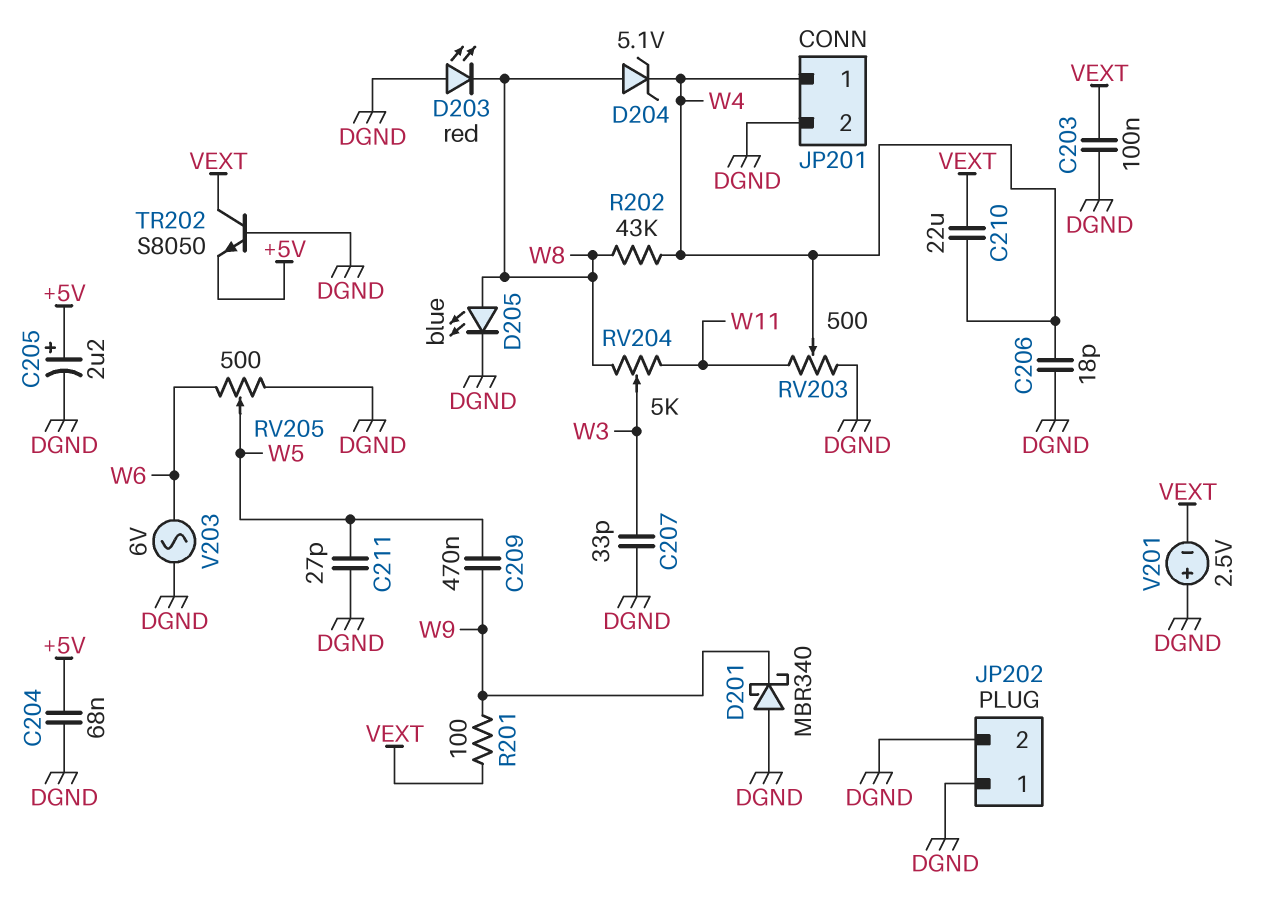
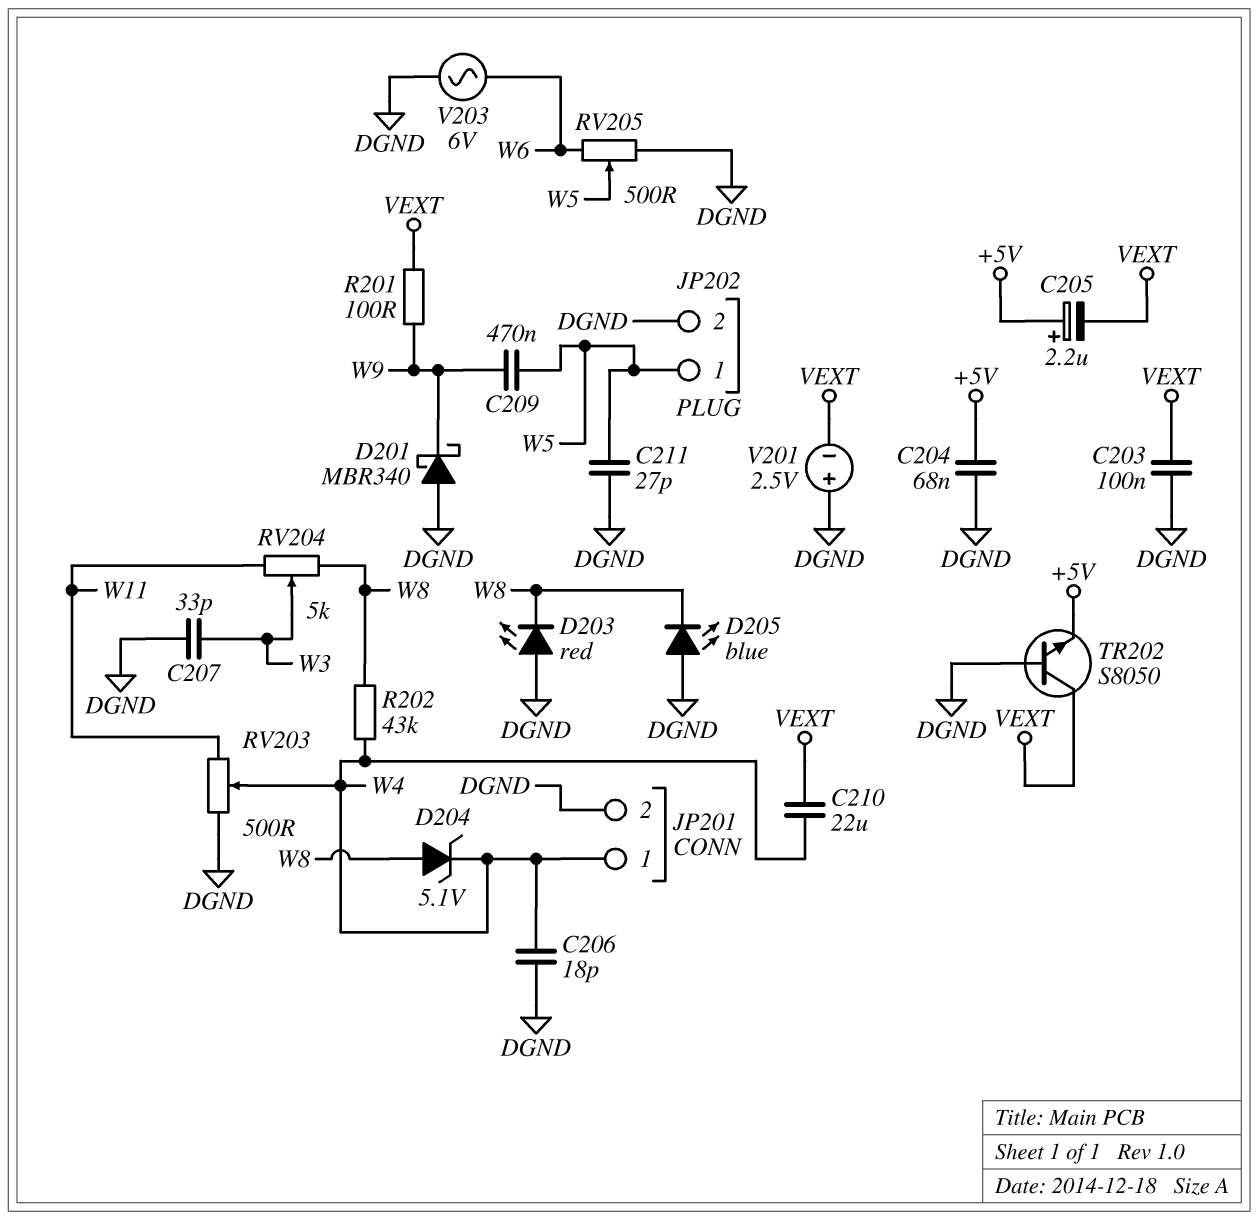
C205: 2.2uF (plus +5V, minus DGND) -> 2.2uF (plus +5V, minus VEXT)
D205: LED blue (A W8, K DGND) -> LED blue (A DGND, K W8)
JP202 pin 1: DGND -> W5

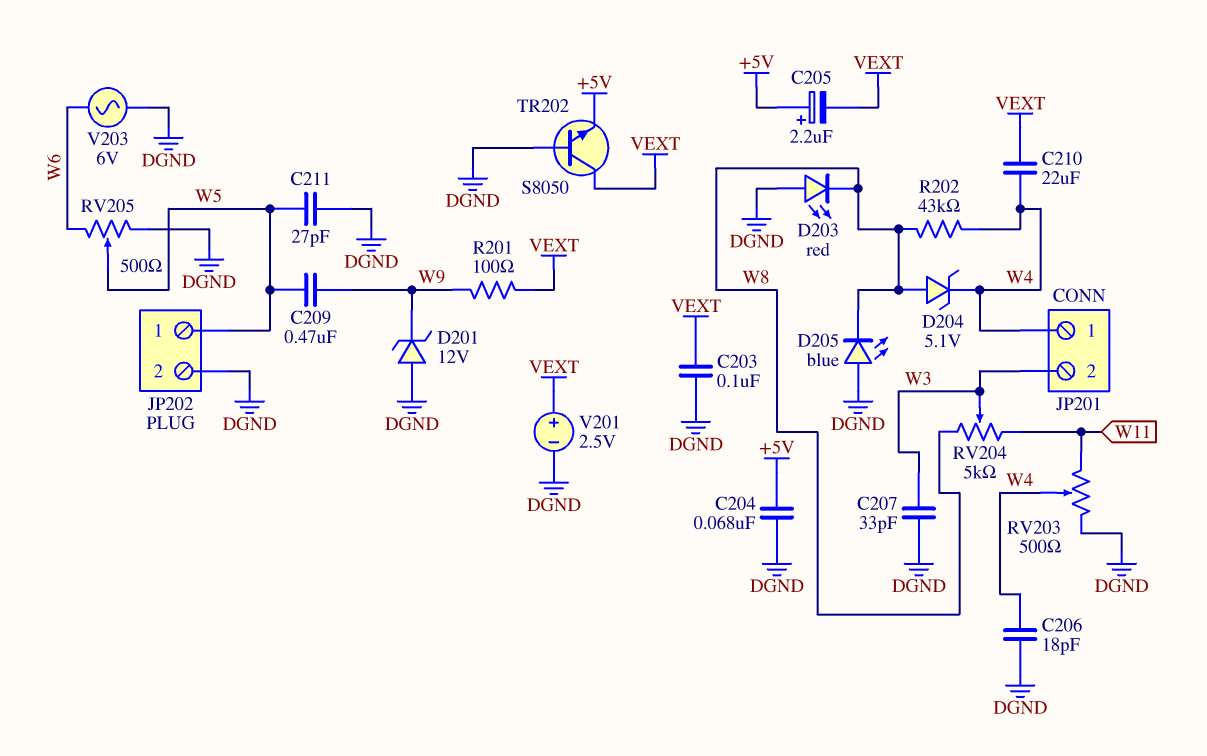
D201: schottky MBR340 (A DGND, K W9) -> zener 12V (A DGND, K W9)
JP201 pin 2: DGND -> W3
V201: 2.5V (plus DGND, minus VEXT) -> 2.5V (plus VEXT, minus DGND)

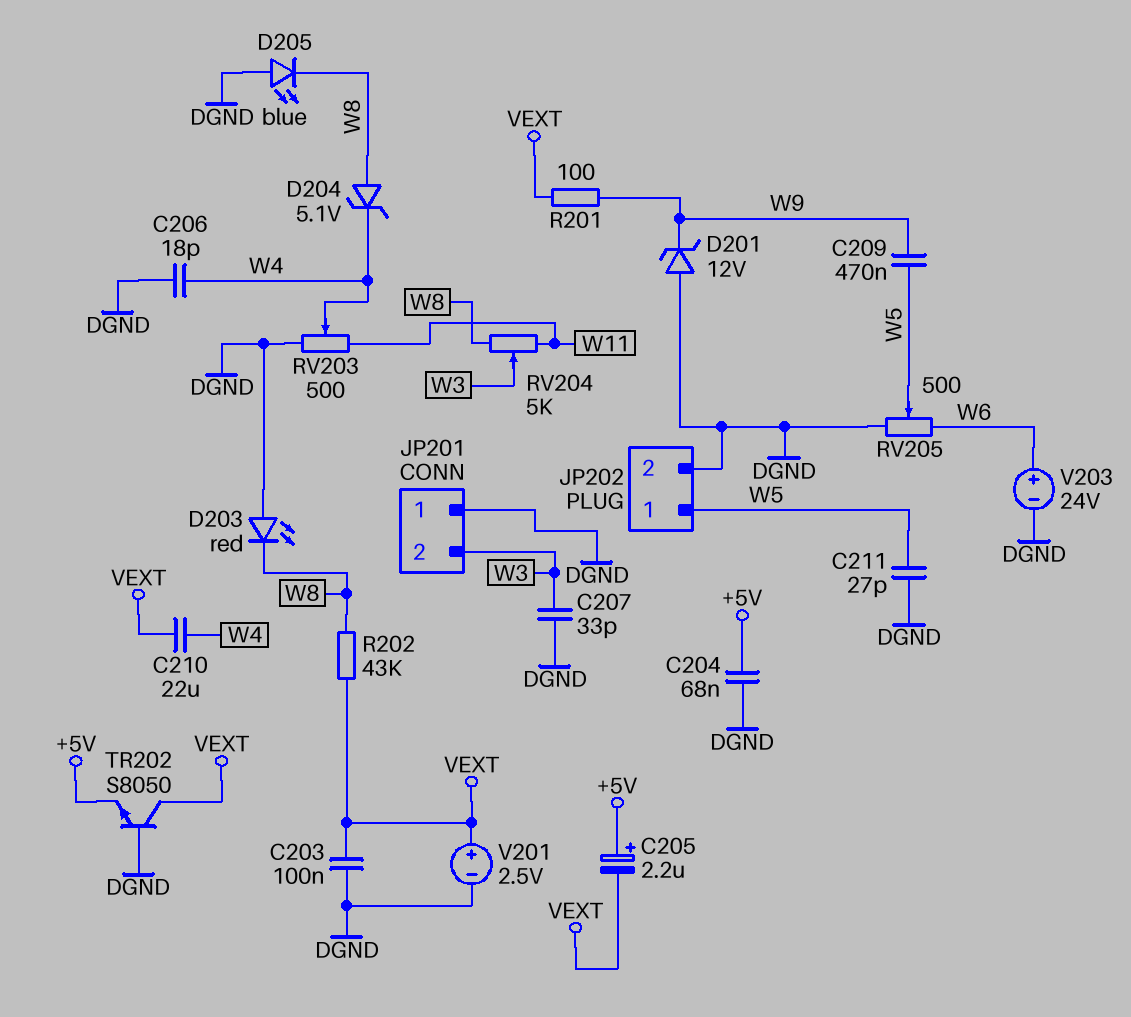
JP201 pin 1: W4 -> DGND
R202: 43k (W4, W8) -> 43k (VEXT, W8)
V203: AC 6V (DGND, W6) -> 24V (plus W6, minus DGND)

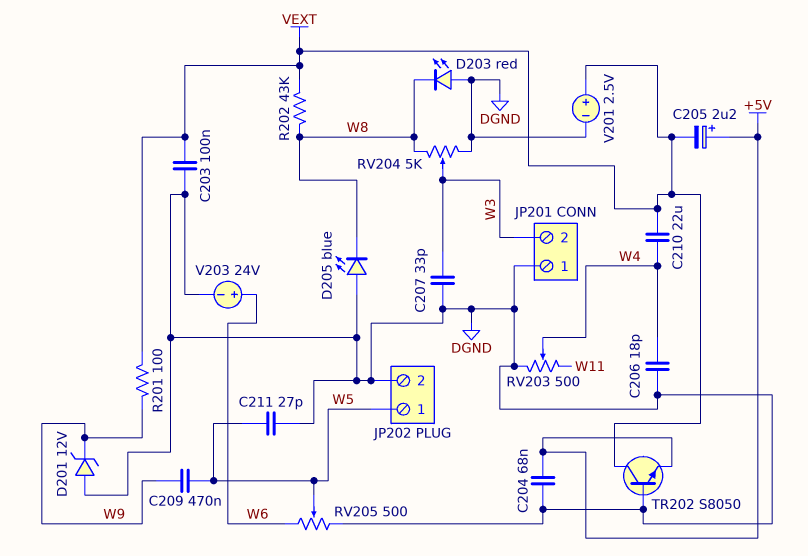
D204: zener 5.1V (A W8, K W4) -> none
RV204: 5k (W8, W11, wiper W3) -> 5k (DGND, W8, wiper W3)

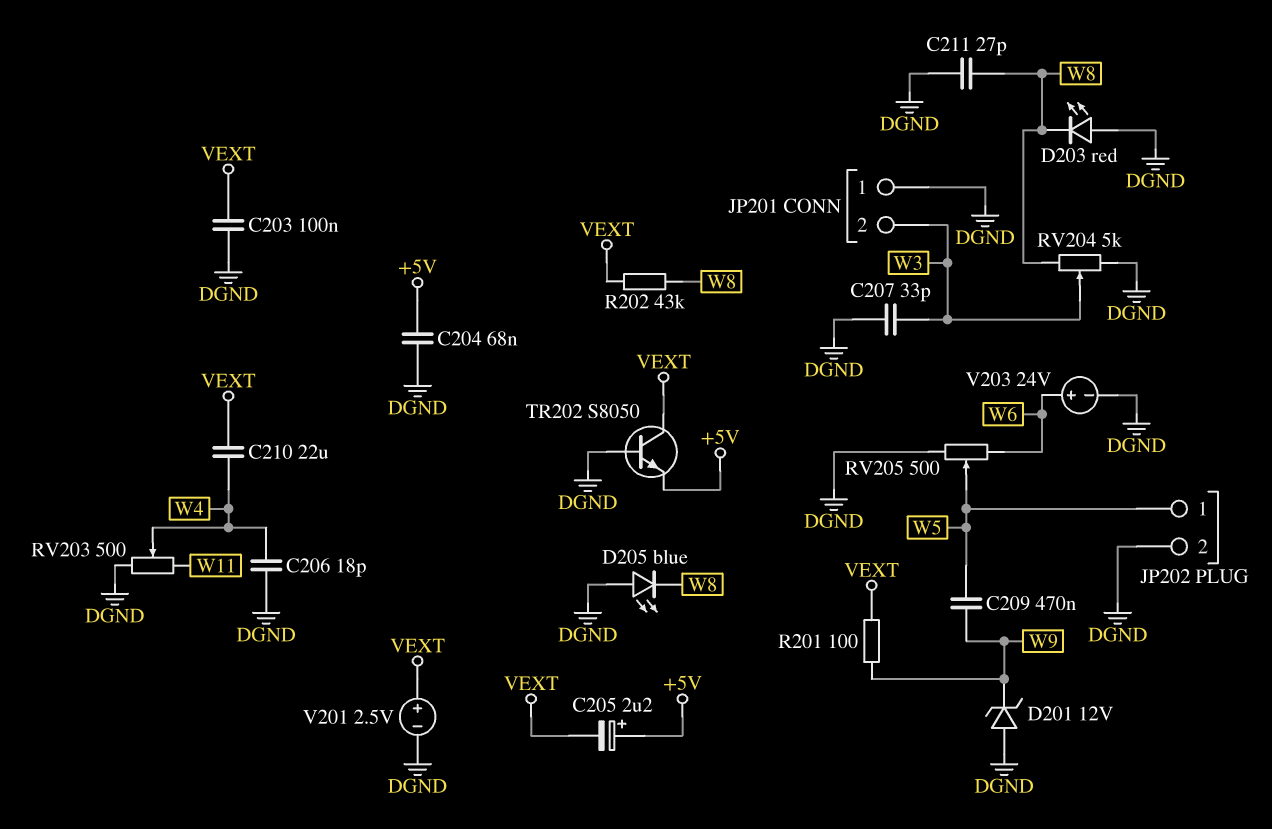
C211: 27pF (DGND, W5) -> 27pF (DGND, W8)

